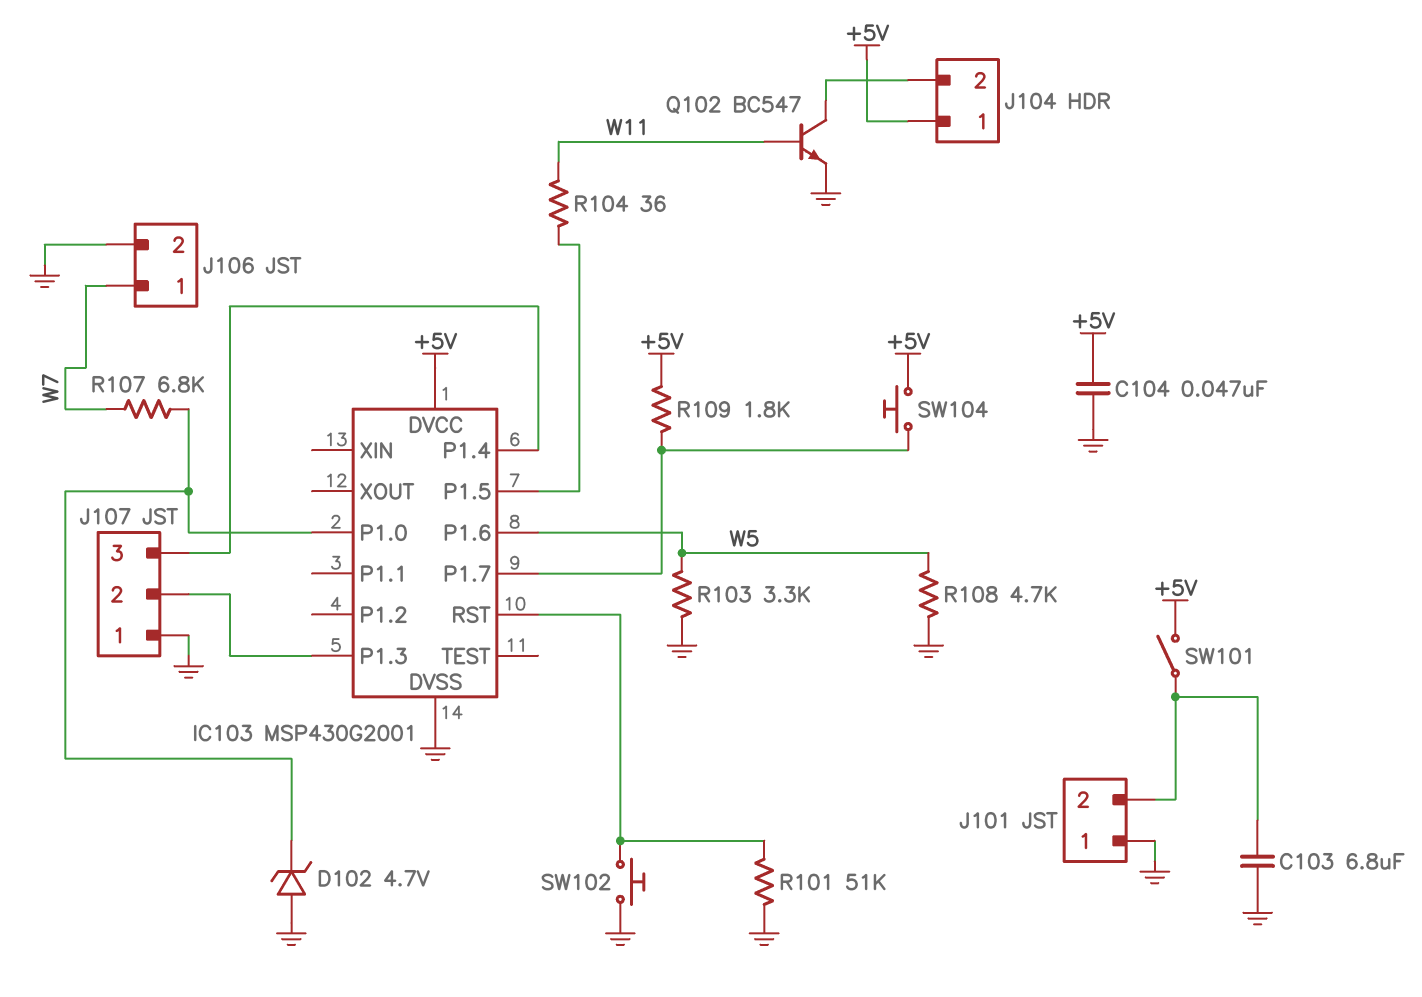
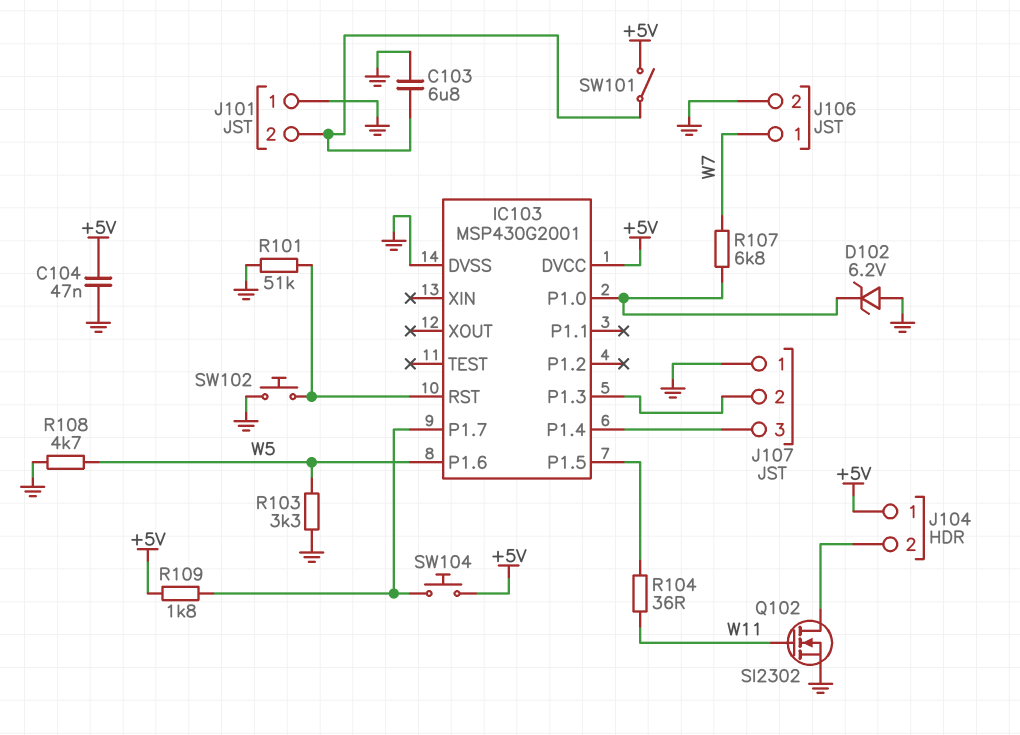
D102: zener 4.7V (A GND, K IC103/P1.0) -> zener 6.2V (A GND, K IC103/P1.0)
Q102: NPN BC547 (B W11, C J104/2, E GND) -> NMOS SI2302 (G W11, D J104/2, S GND)

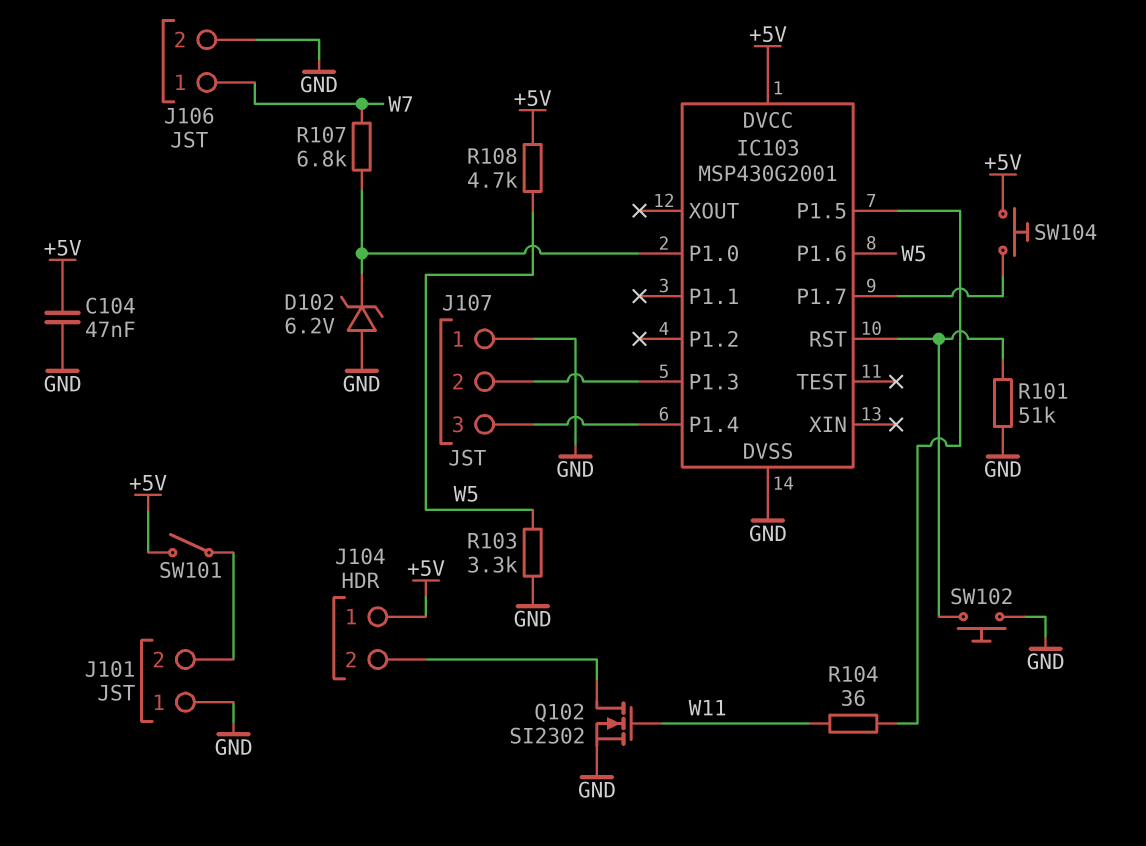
C103: 6.8uF (GND, J101/2) -> none
R108: 4.7k (GND, W5) -> 4.7k (+5V, W5)
R109: 1.8k (+5V, IC103/P1.7) -> none

